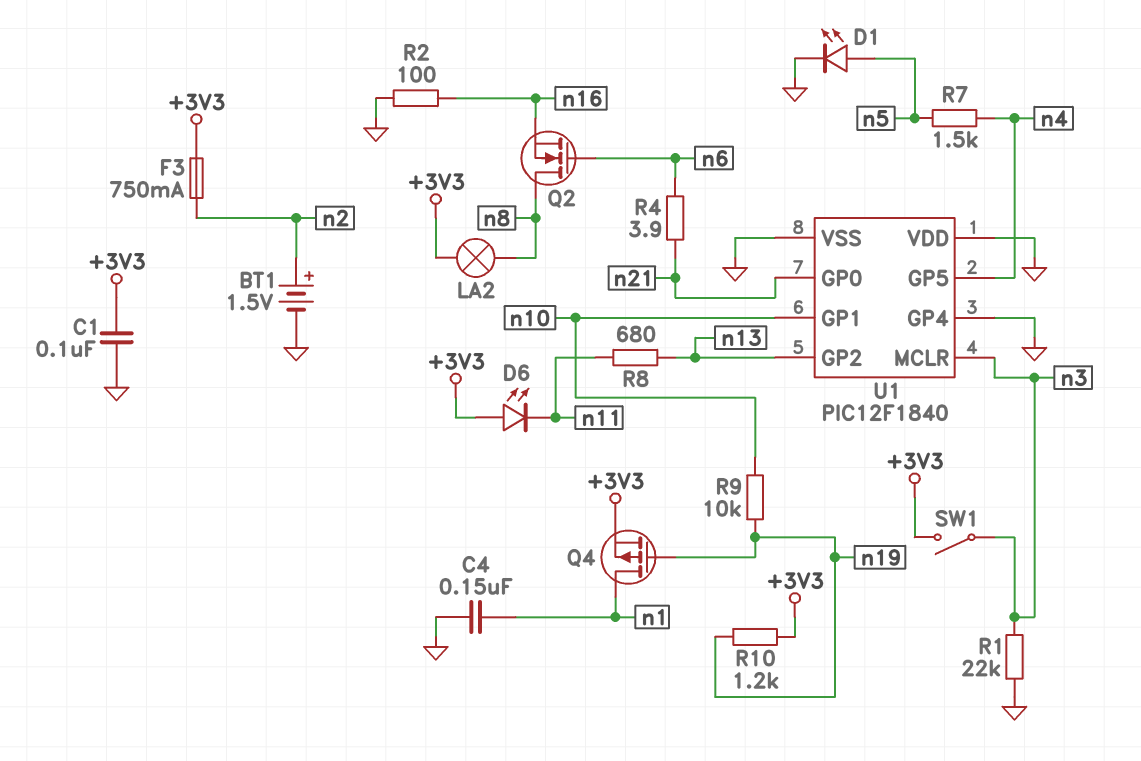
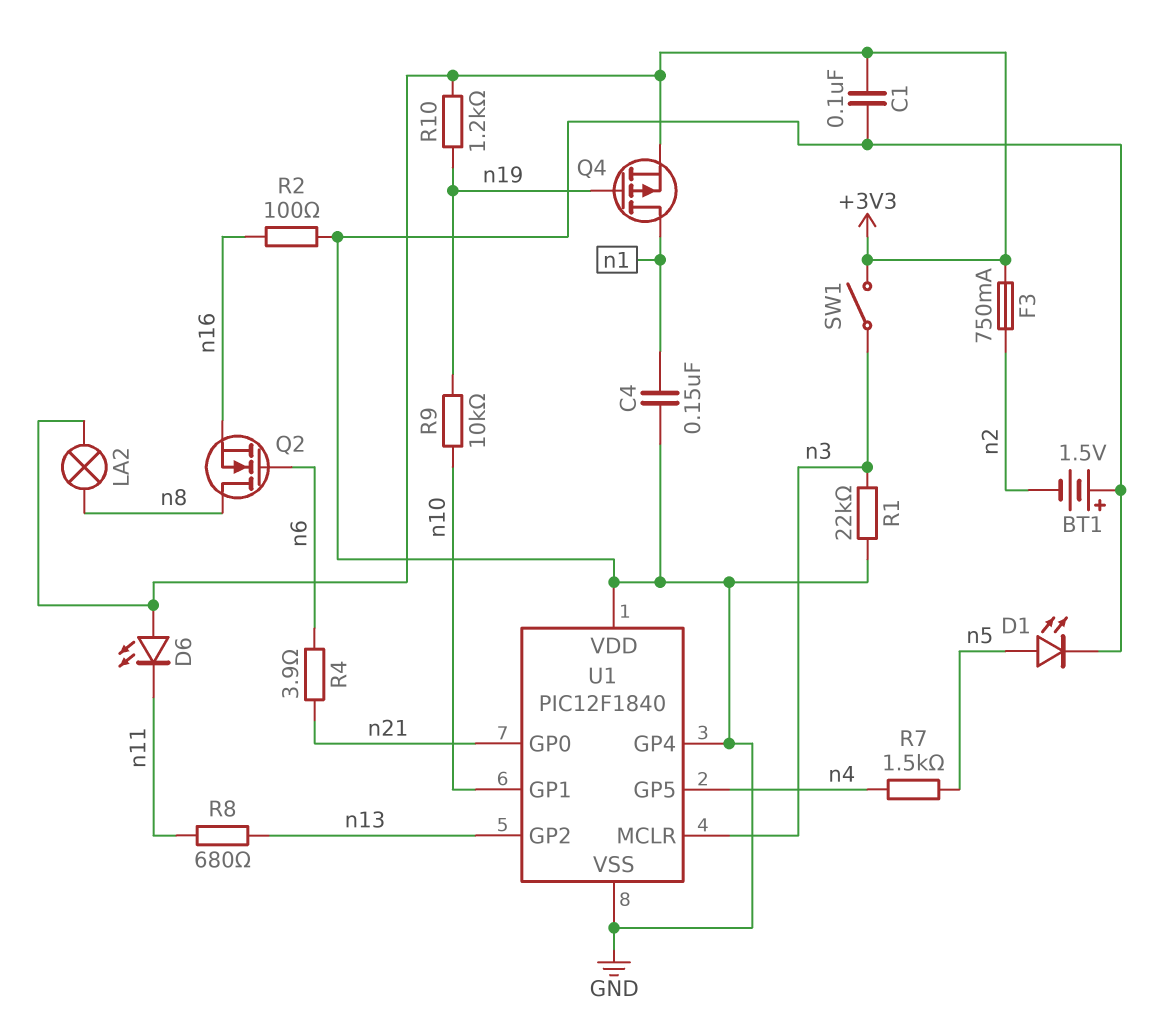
BT1: 1.5V (plus n2, minus GND) -> 1.5V (plus GND, minus n2)

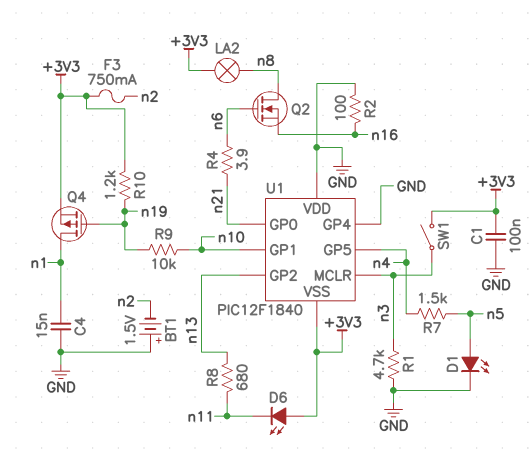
C4: 150nF (GND, n1) -> 15nF (GND, n1)
R1: 22k (GND, n3) -> 4.7k (GND, n3)
U1 pin VSS: GND -> +3V3

